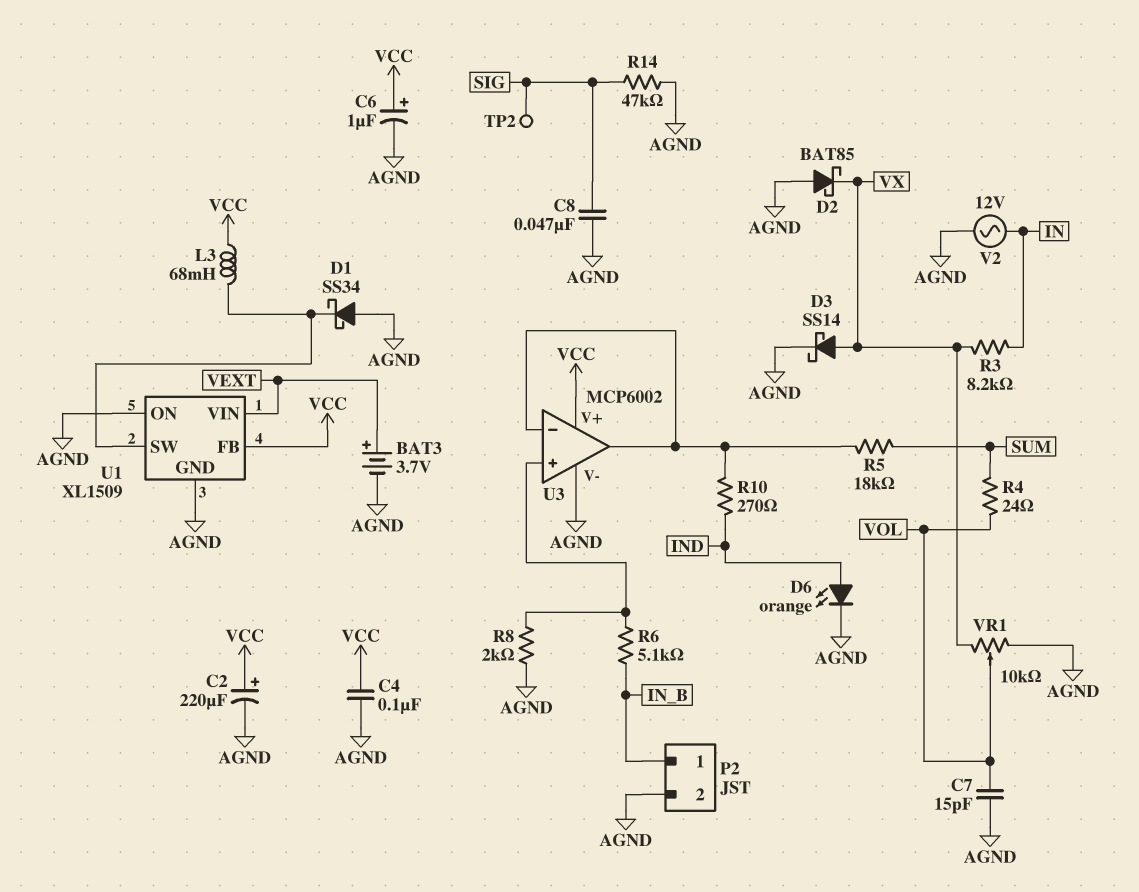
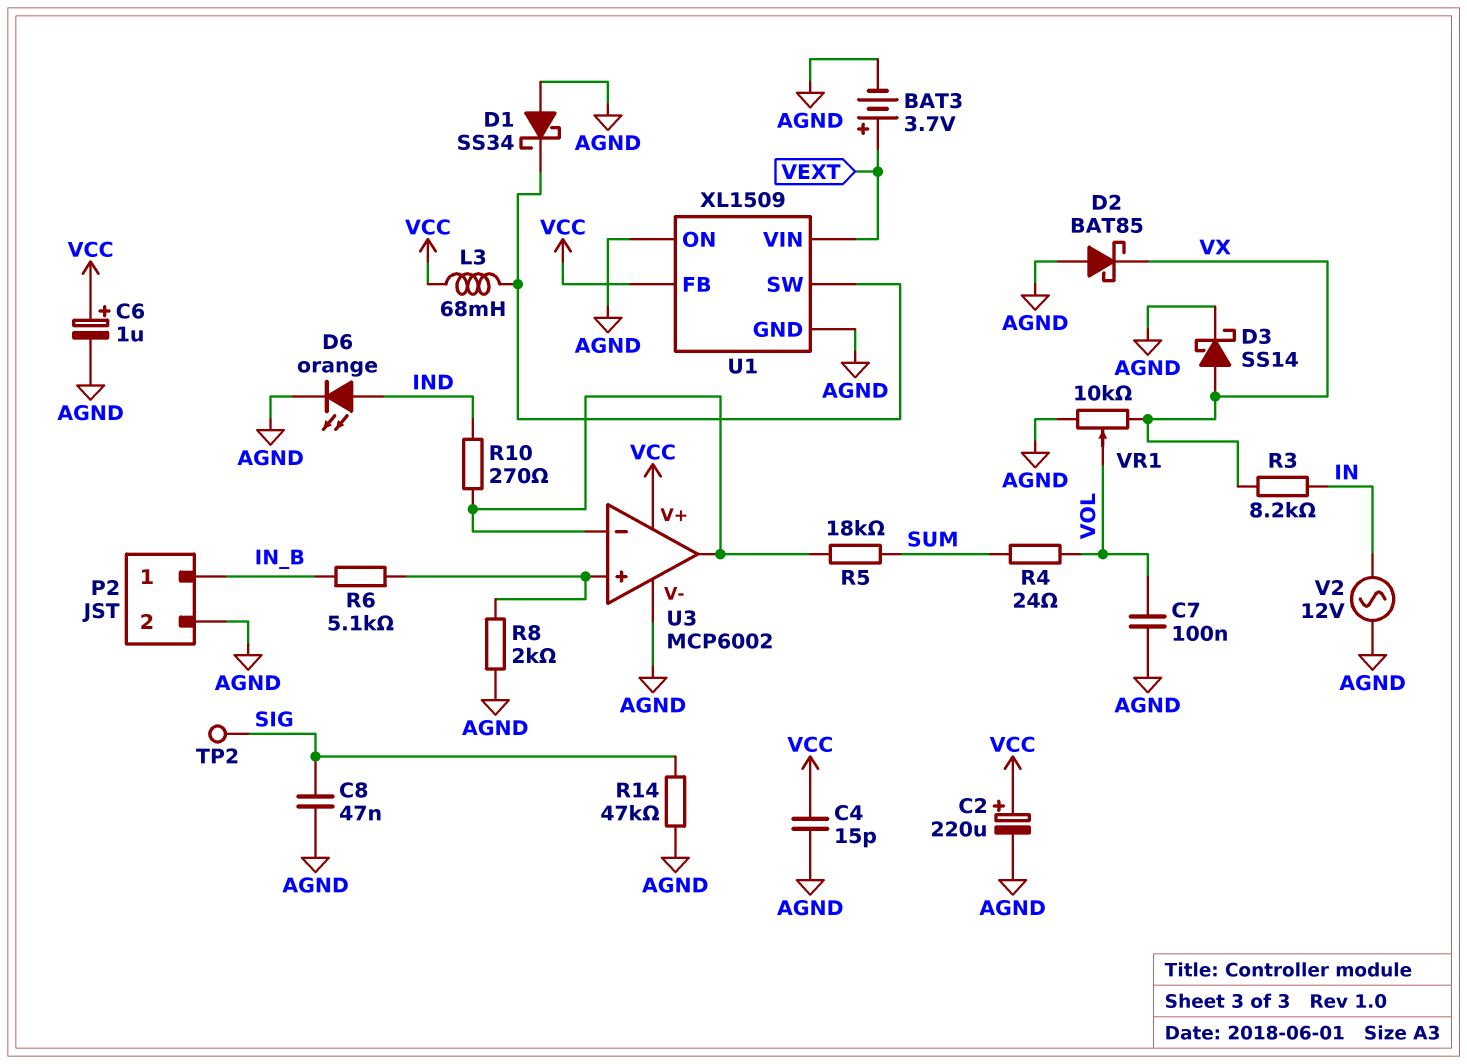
C4: 100nF (AGND, VCC) -> 15pF (AGND, VCC)
C7: 15pF (AGND, VOL) -> 100nF (AGND, VOL)

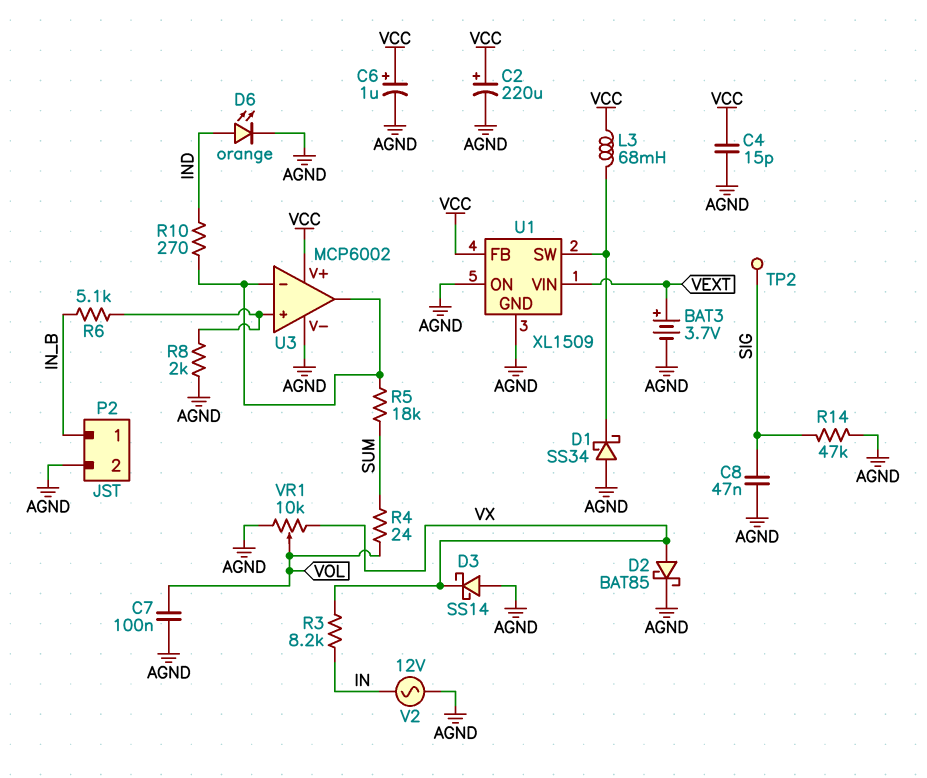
D2: schottky BAT85 (A AGND, K VX) -> schottky BAT85 (A VX, K AGND)
D3: schottky SS14 (A VX, K AGND) -> schottky SS14 (A AGND, K VX)

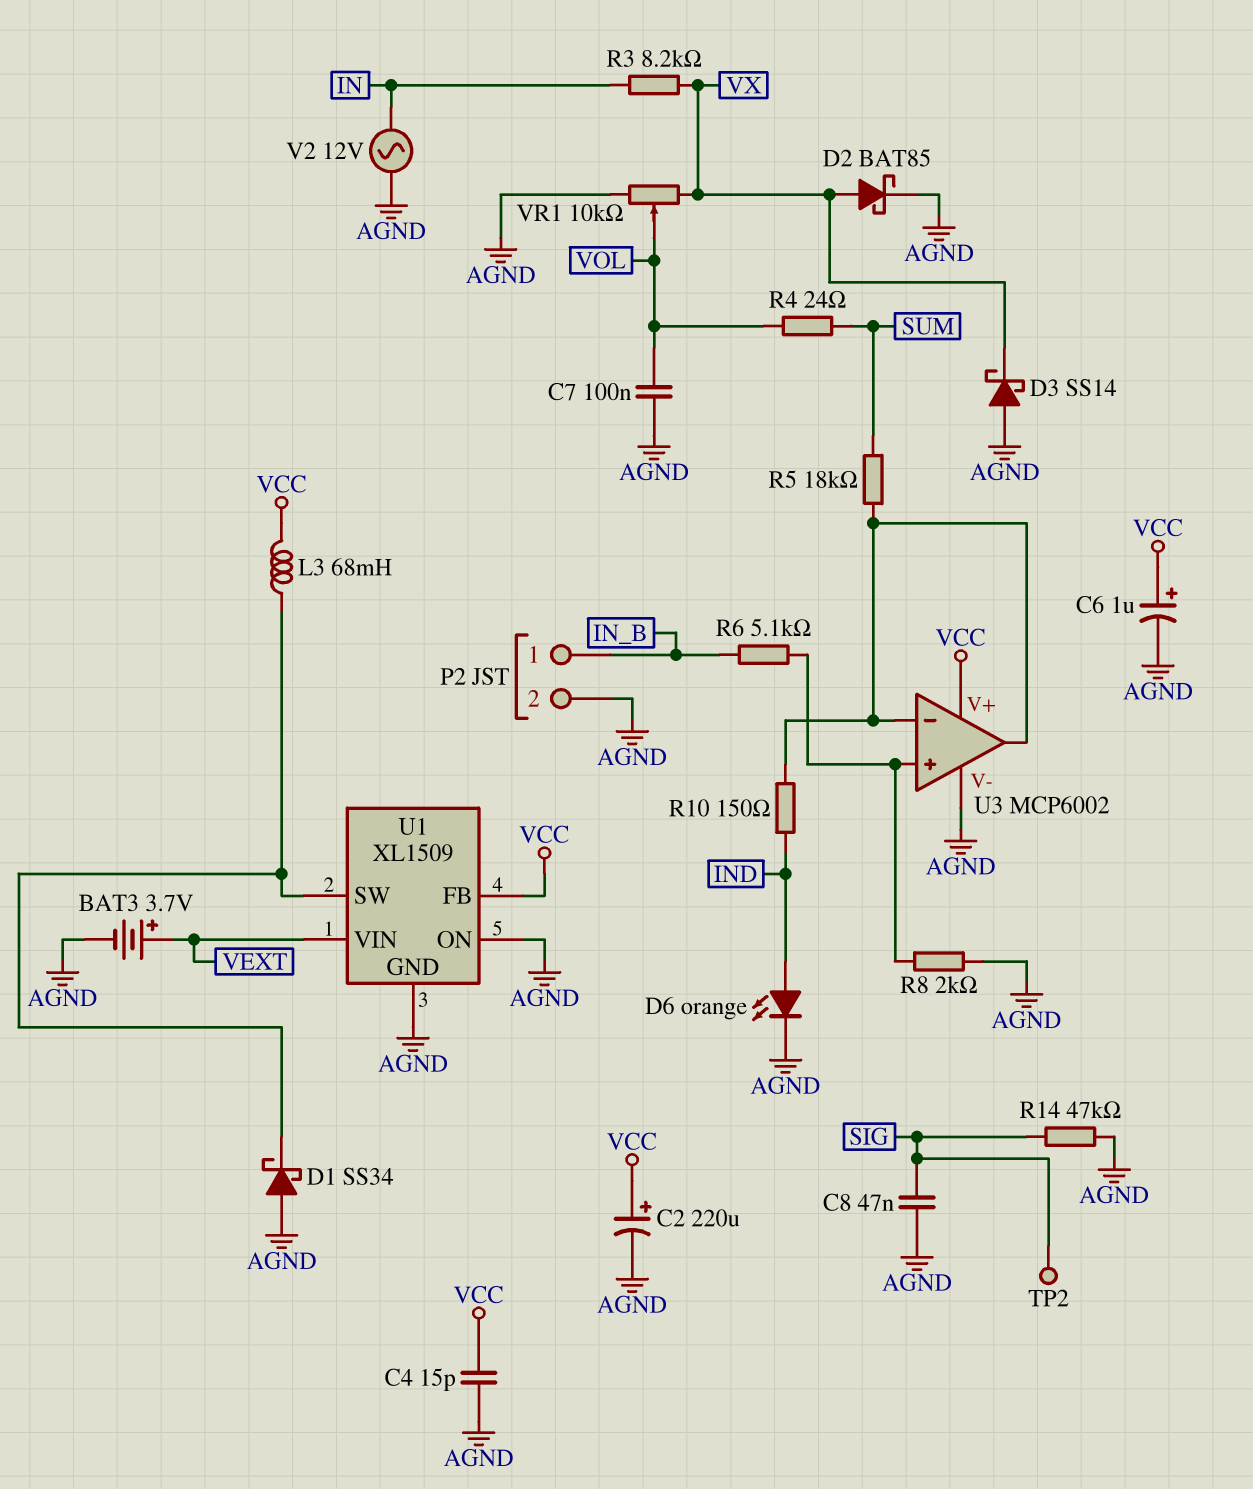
R10: 270 (IND, U3/in-) -> 150 (IND, U3/in-)

